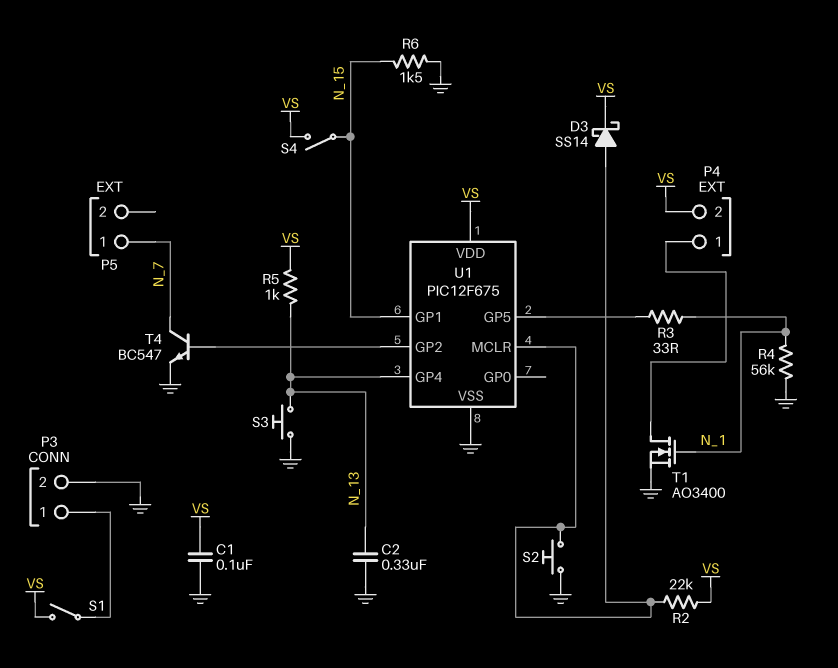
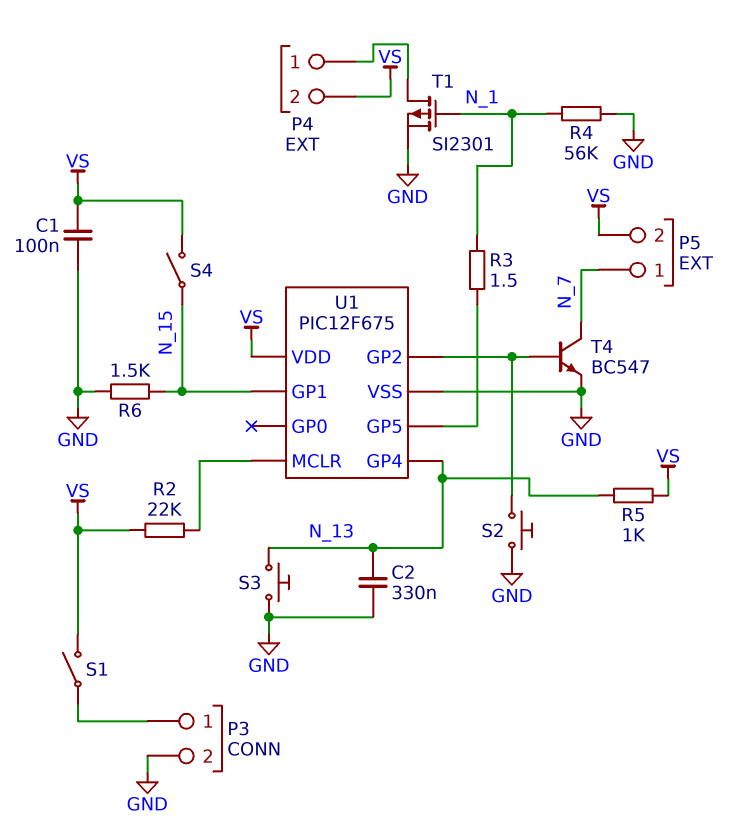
D3: schottky SS14 (A U1/MCLR, K VS) -> none
P5 pin 2: none -> VS
R3: 33 (N_1, U1/GP5) -> 1.5 (N_1, U1/GP5)
S2: button (GND, U1/MCLR) -> button (GND, U1/GP2)
T1: NMOS AO3400 (G N_1, D P4/1, S GND) -> PMOS SI2301 (G N_1, D P4/1, S GND)

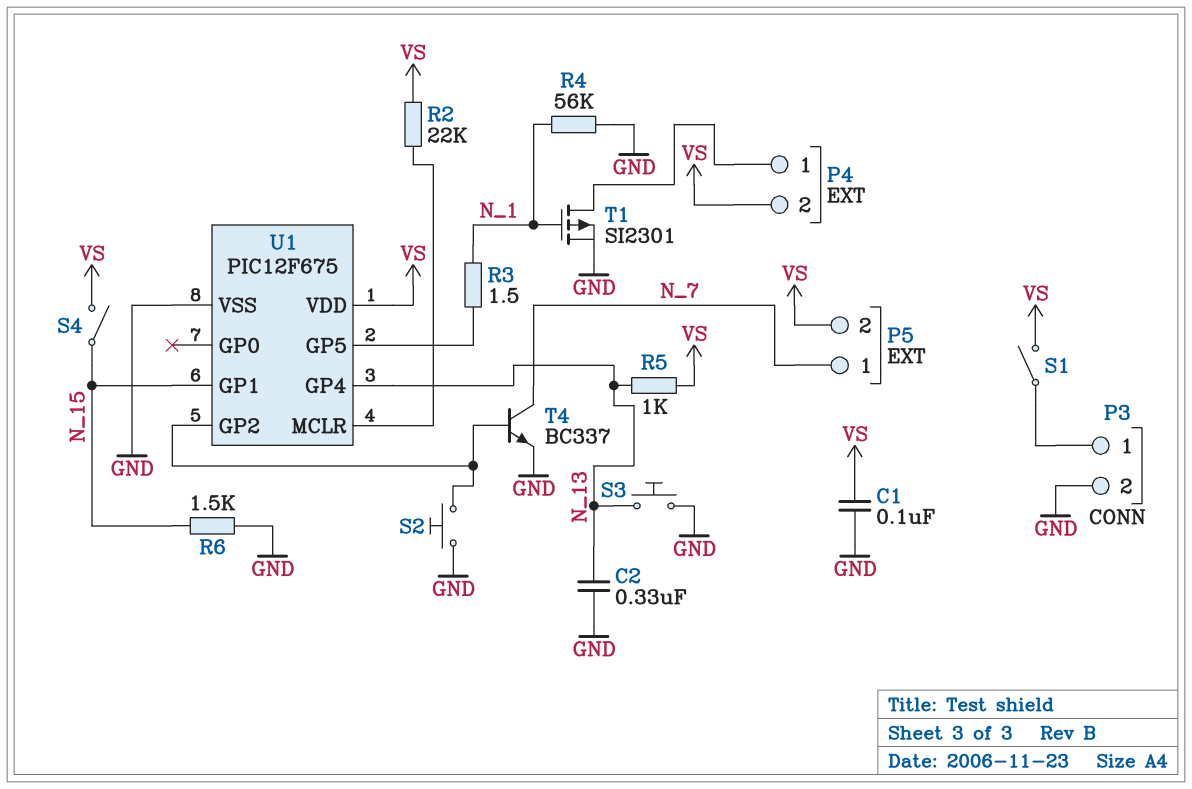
T4: NPN BC547 (B U1/GP2, C N_7, E GND) -> NPN BC337 (B U1/GP2, C N_7, E GND)

